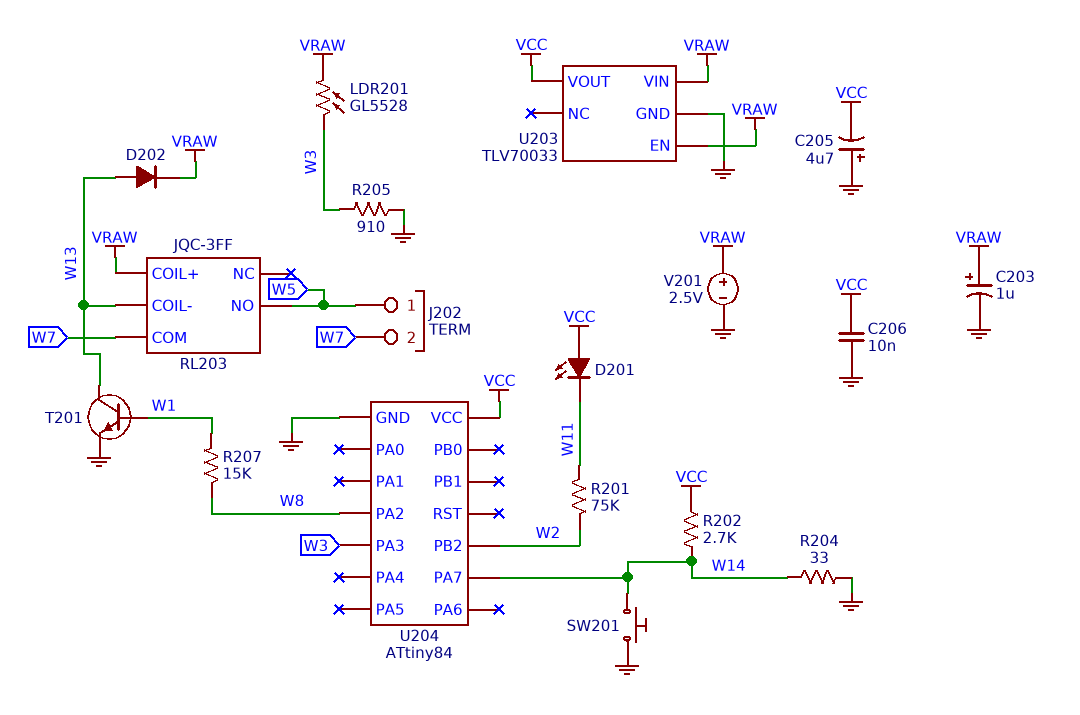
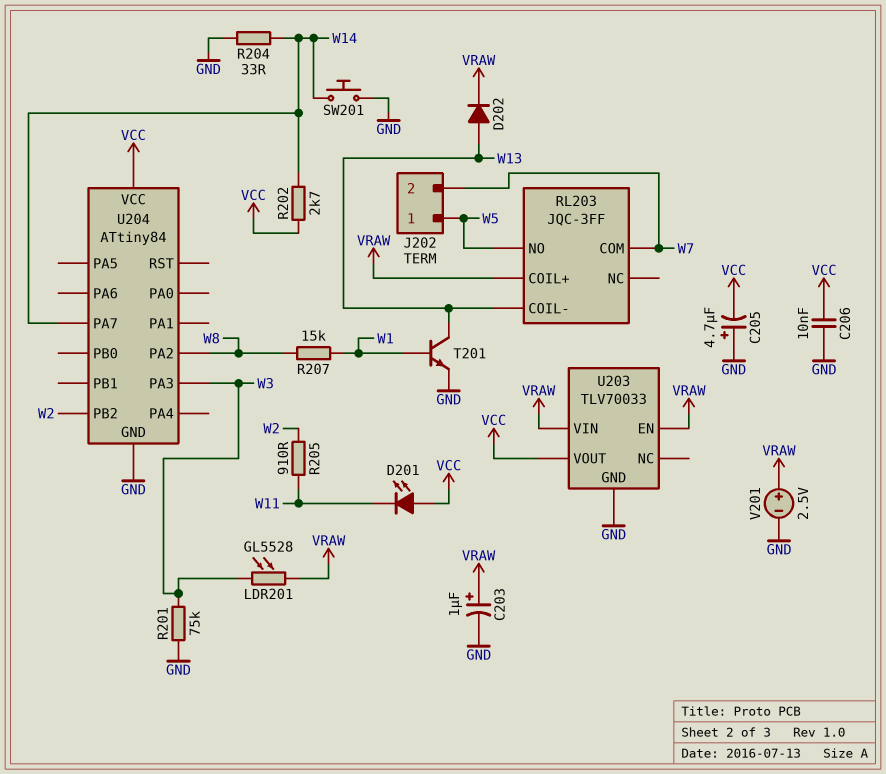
R201: 75k (W2, W11) -> 75k (GND, W3)
R205: 910 (GND, W3) -> 910 (W2, W11)

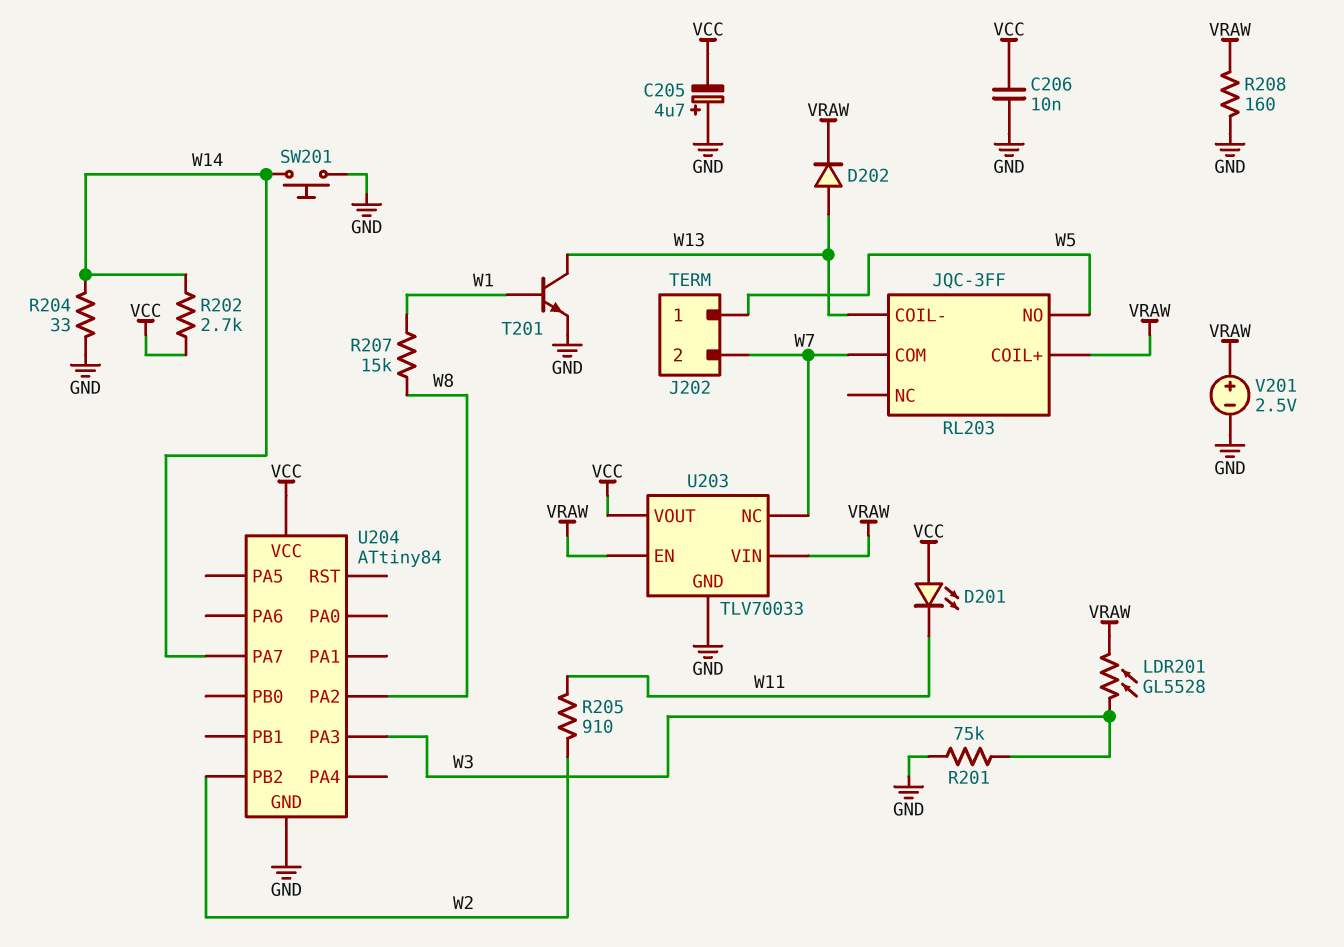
C203: 1uF (plus VRAW, minus GND) -> none
R208: none -> 160 (GND, VRAW)
U203 pin NC: none -> W7

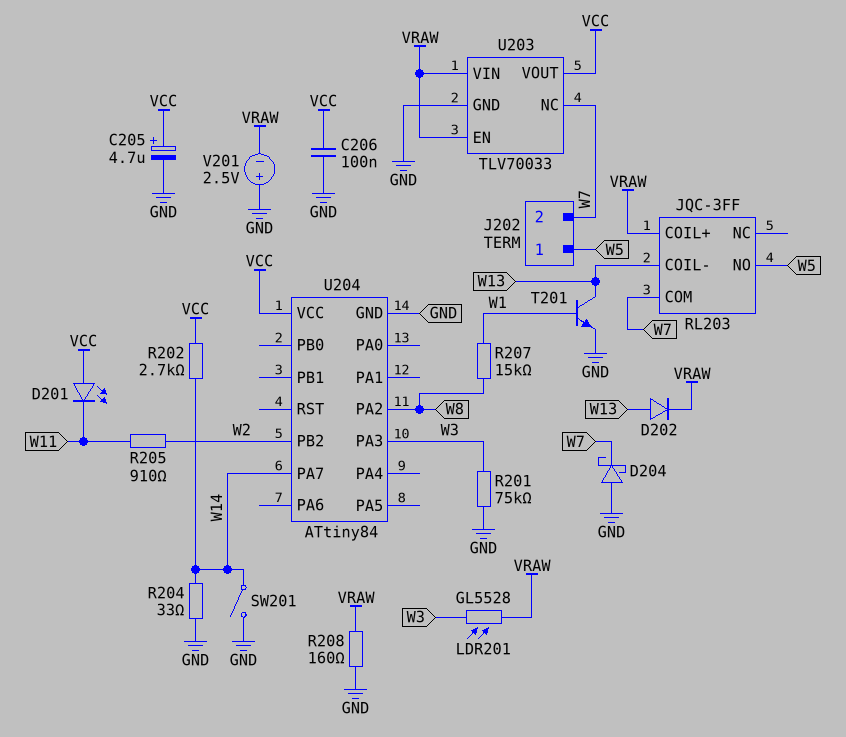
C205: 4.7uF (plus GND, minus VCC) -> 4.7uF (plus VCC, minus GND)
C206: 10nF (GND, VCC) -> 100nF (GND, VCC)
D204: none -> schottky (A GND, K W7)
SW201: button (GND, W14) -> switch (GND, W14)
V201: 2.5V (plus VRAW, minus GND) -> 2.5V (plus GND, minus VRAW)

